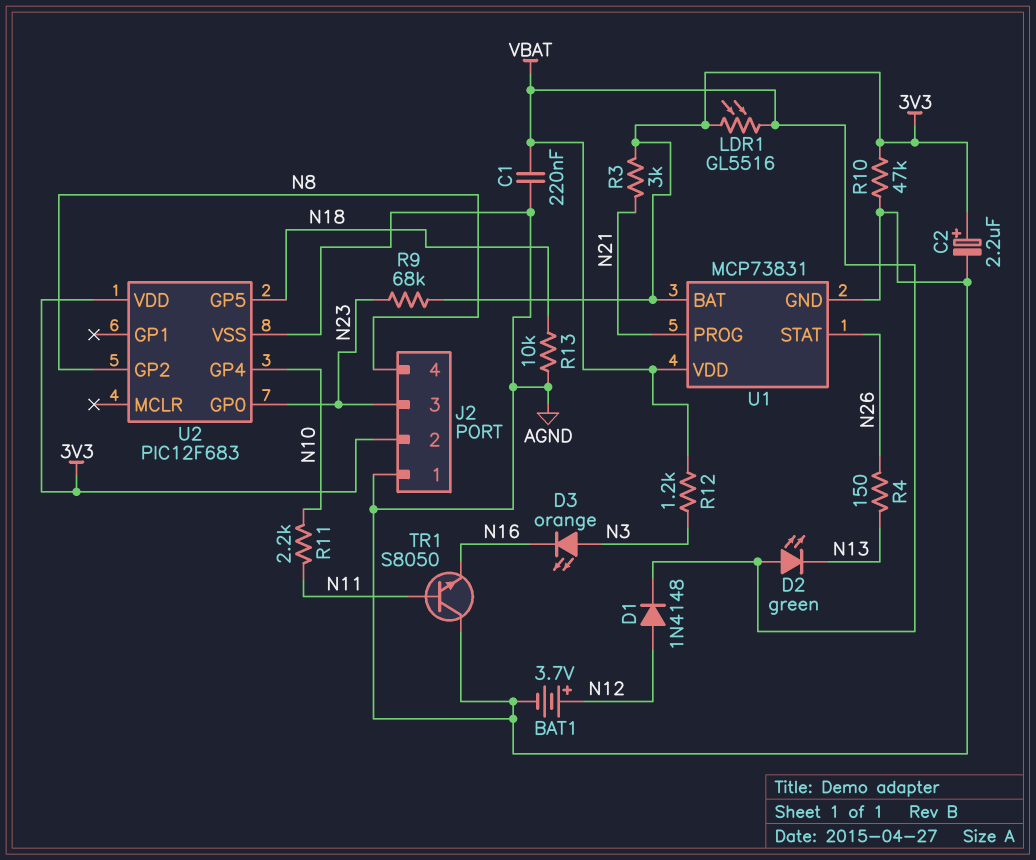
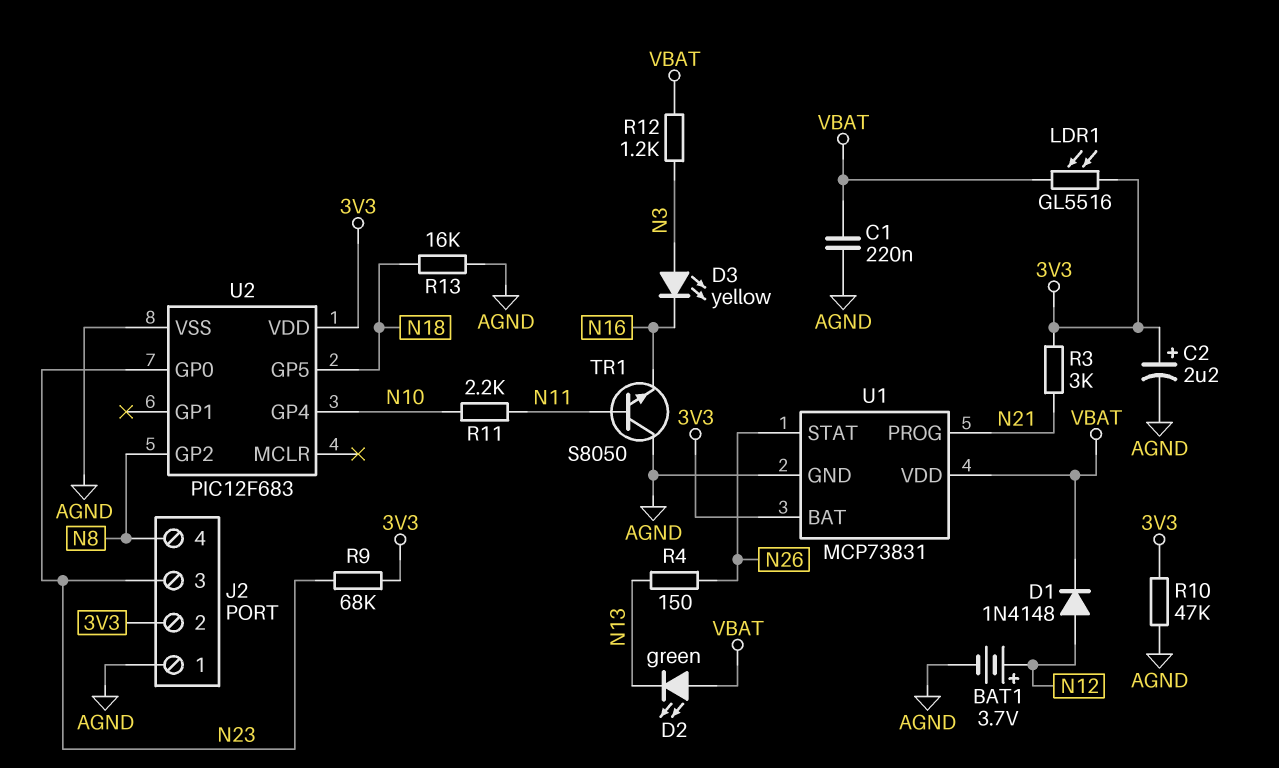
D3: LED orange (A N3, K N16) -> LED yellow (A N3, K N16)
R13: 10k (AGND, N18) -> 16k (AGND, N18)

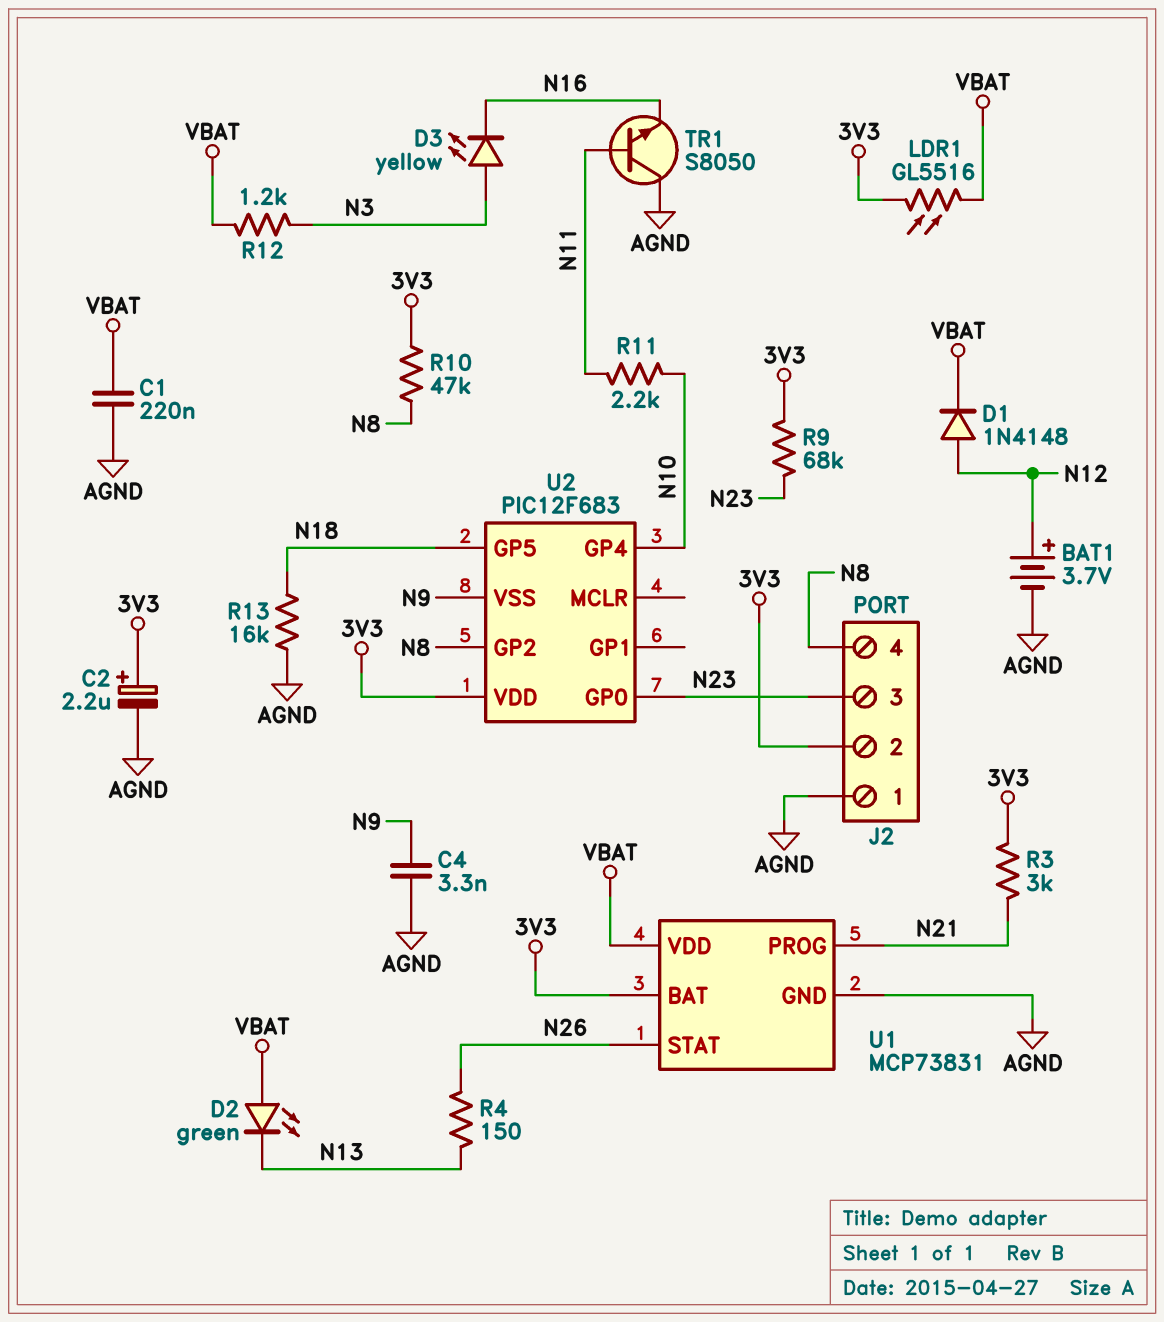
C4: none -> 3.3nF (AGND, N9)
R10: 47k (3V3, AGND) -> 47k (3V3, N8)
U2 pin VSS: AGND -> N9

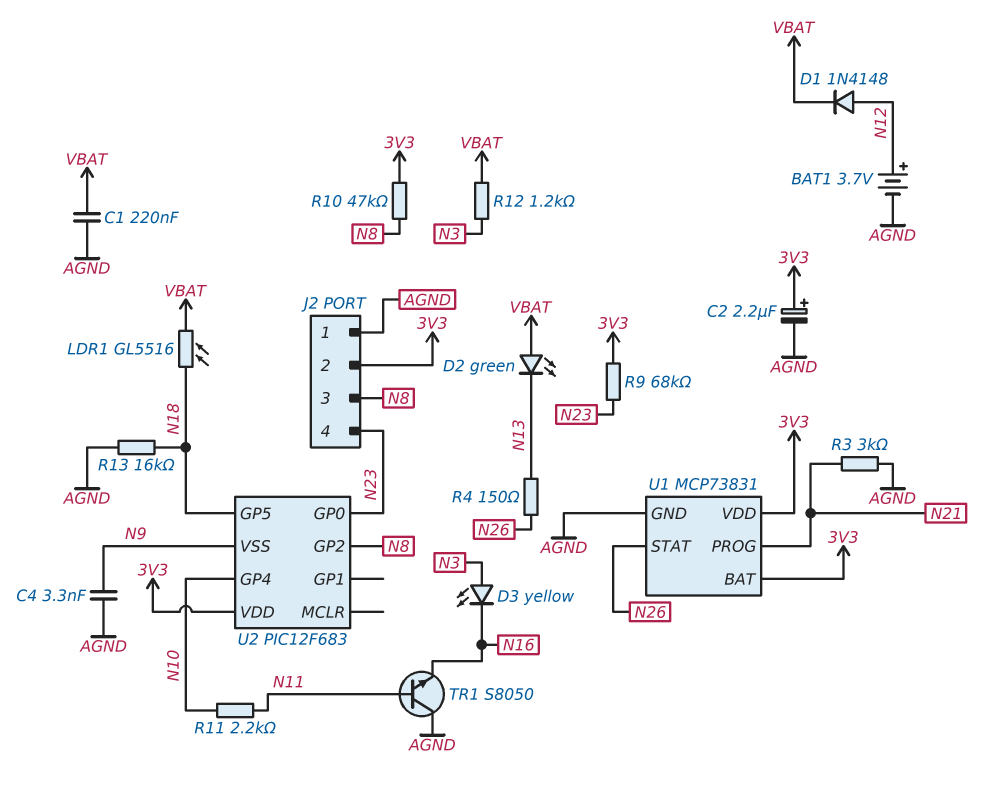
J2 pin 3: N23 -> N8
J2 pin 4: N8 -> N23
LDR1: GL5516 (3V3, VBAT) -> GL5516 (N18, VBAT)
R3: 3k (3V3, N21) -> 3k (AGND, N21)
U1 pin VDD: VBAT -> 3V3

